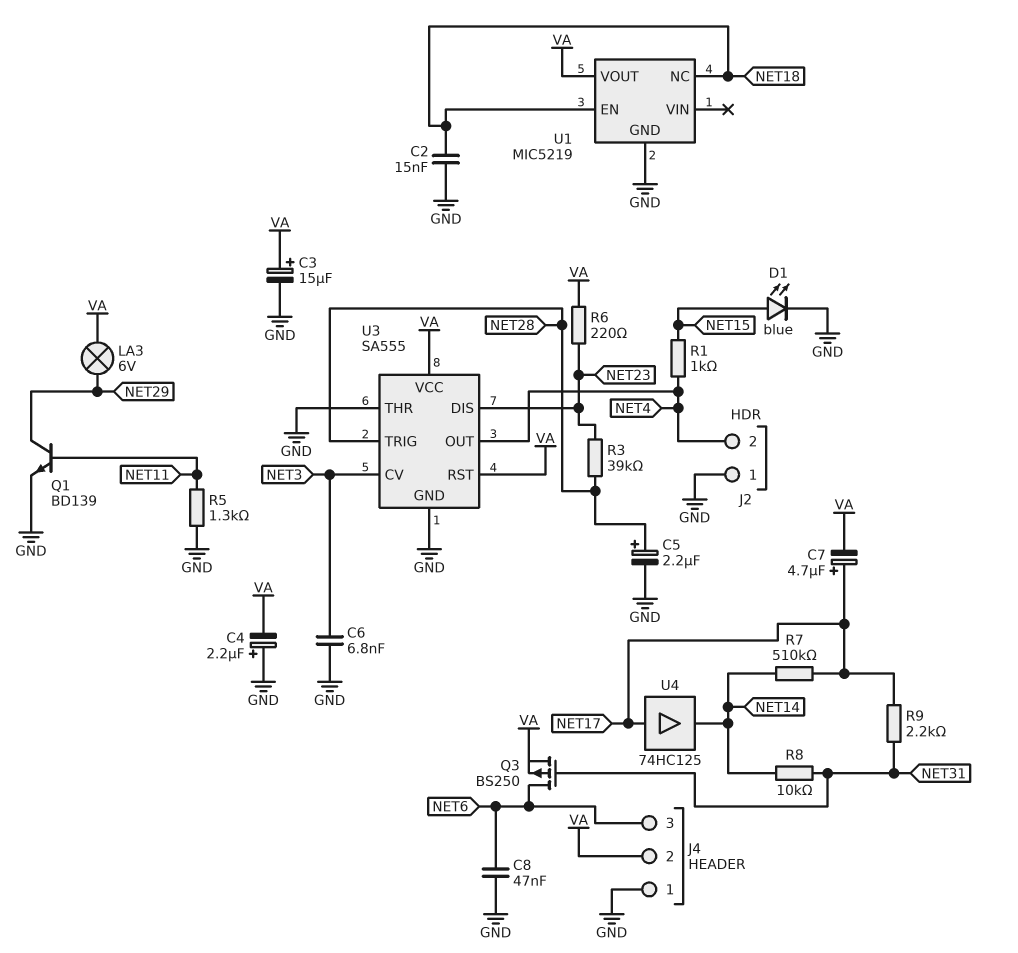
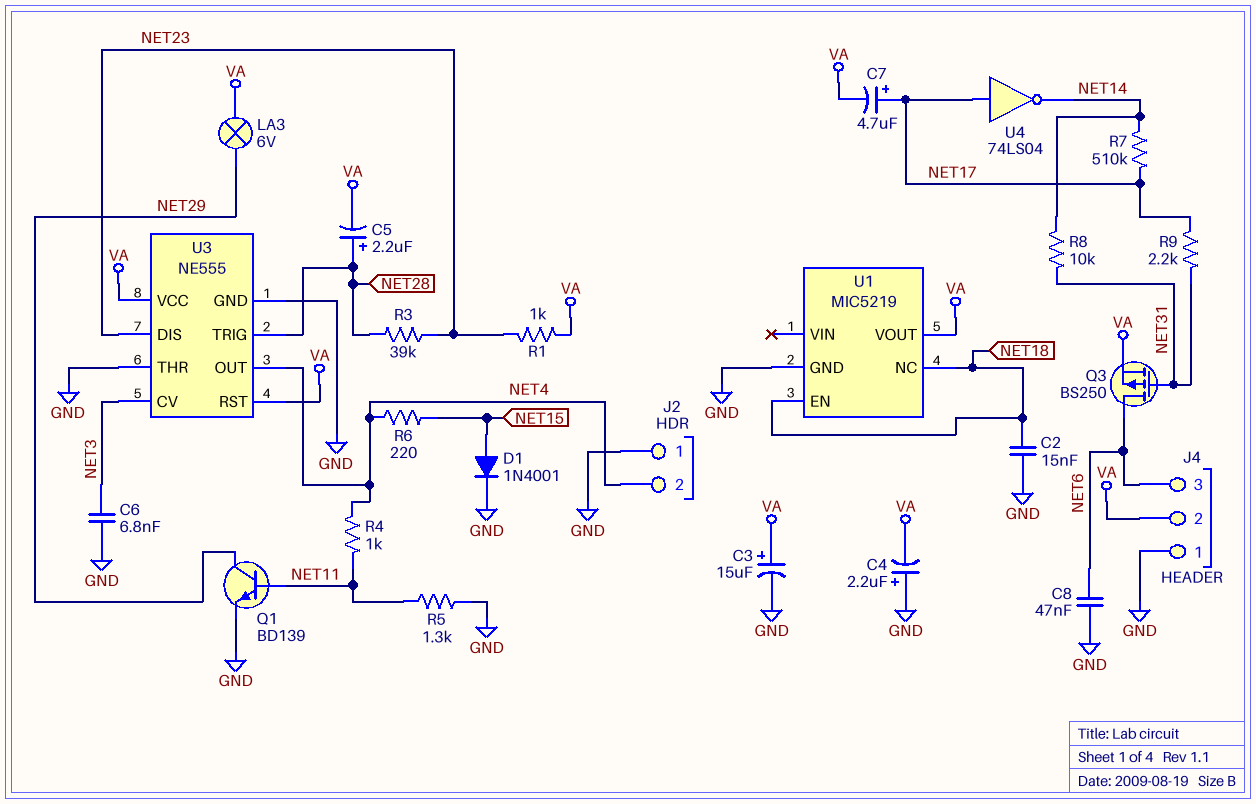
C5: 2.2uF (plus NET28, minus GND) -> 2.2uF (plus NET28, minus VA)
D1: LED blue (A NET15, K GND) -> diode 1N4001 (A NET15, K GND)
R1: 1k (NET4, NET15) -> 1k (NET23, VA)
R4: none -> 1k (NET4, NET11)
R6: 220 (NET23, VA) -> 220 (NET4, NET15)
U3: SA555 -> NE555
U4: buffer 74HC125 (in NET17, out NET14) -> NOT 74LS04 (in NET17, out NET14)

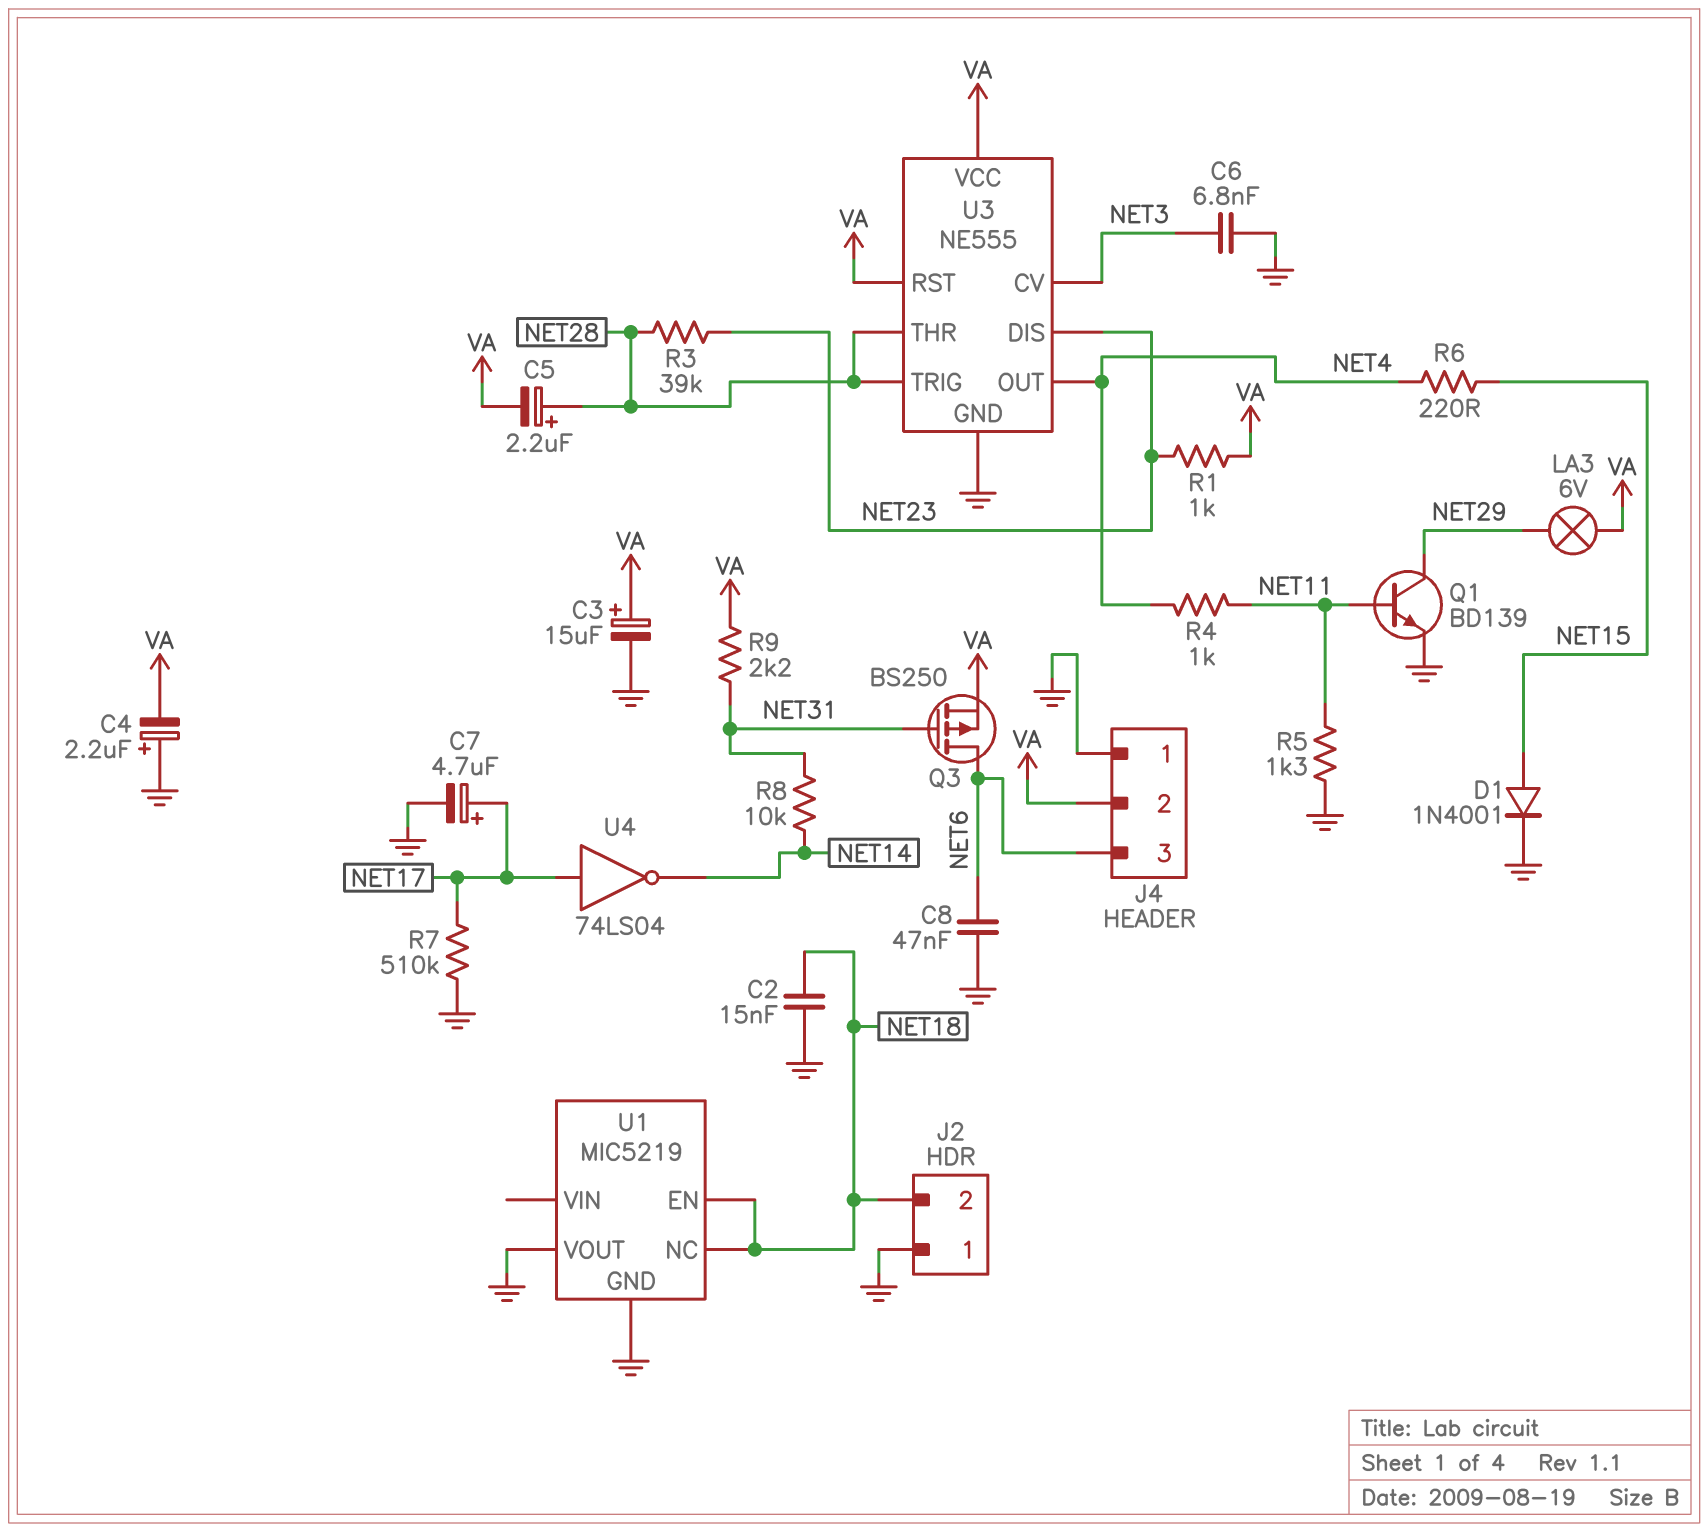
C7: 4.7uF (plus NET17, minus VA) -> 4.7uF (plus NET17, minus GND)
J2 pin 2: NET4 -> NET18
R7: 510k (NET14, NET17) -> 510k (GND, NET17)
R9: 2.2k (NET17, NET31) -> 2.2k (NET31, VA)
U1 pin VOUT: VA -> GND
U3 pin THR: GND -> NET28

